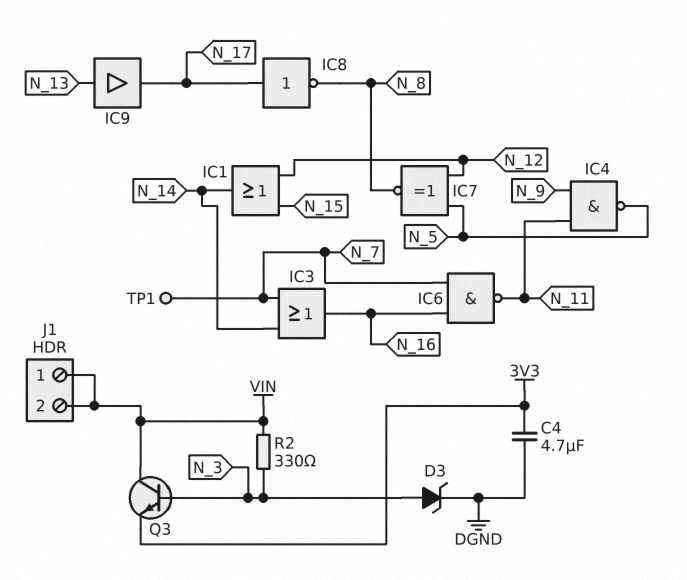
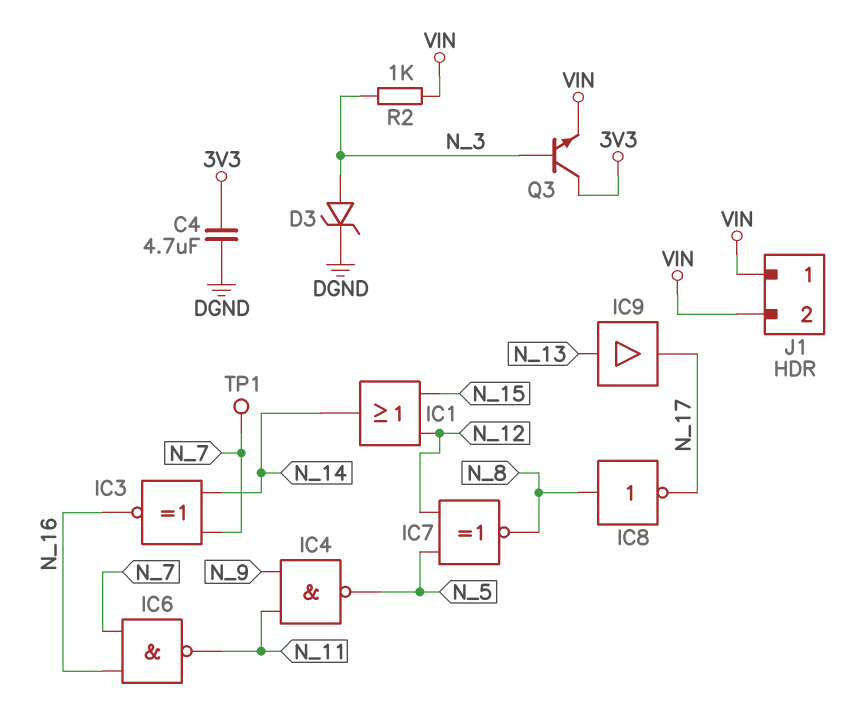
IC3: OR (in N_7, in N_14, out N_16) -> XNOR (in N_7, in N_14, out N_16)
IC8: NOT (in N_17, out N_8) -> NOT (in N_8, out N_17)
Q3: NPN (B N_3, C VIN, E 3V3) -> NPN (B N_3, C 3V3, E VIN)
R2: 330 (N_3, VIN) -> 1k (N_3, VIN)

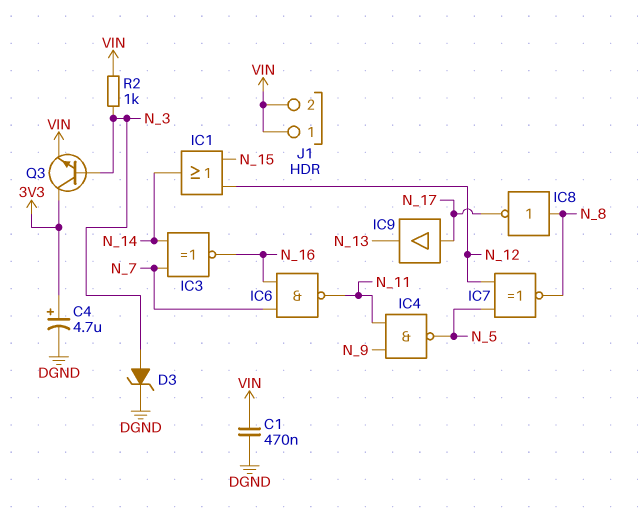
C1: none -> 470nF (DGND, VIN)
C4: 4.7uF (3V3, DGND) -> 4.7uF (plus 3V3, minus DGND)
IC9: buffer (in N_13, out N_17) -> buffer (in N_17, out N_13)
TP1: test point (N_7) -> none

